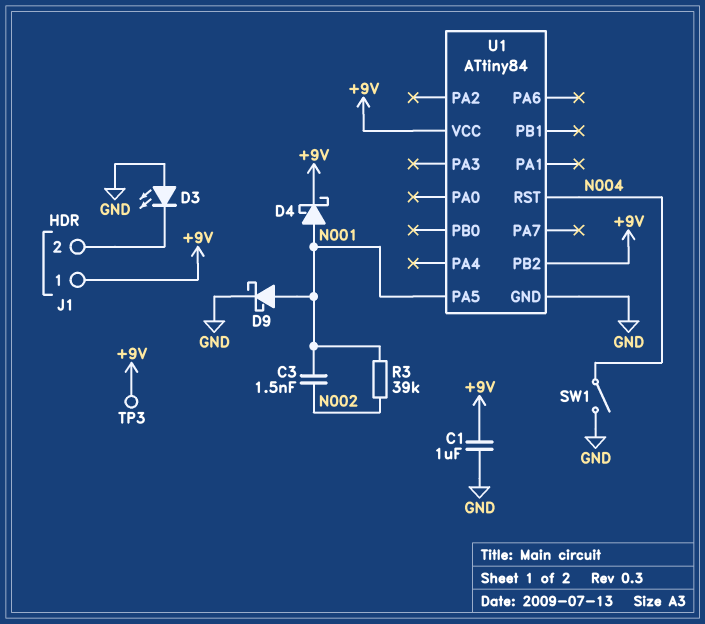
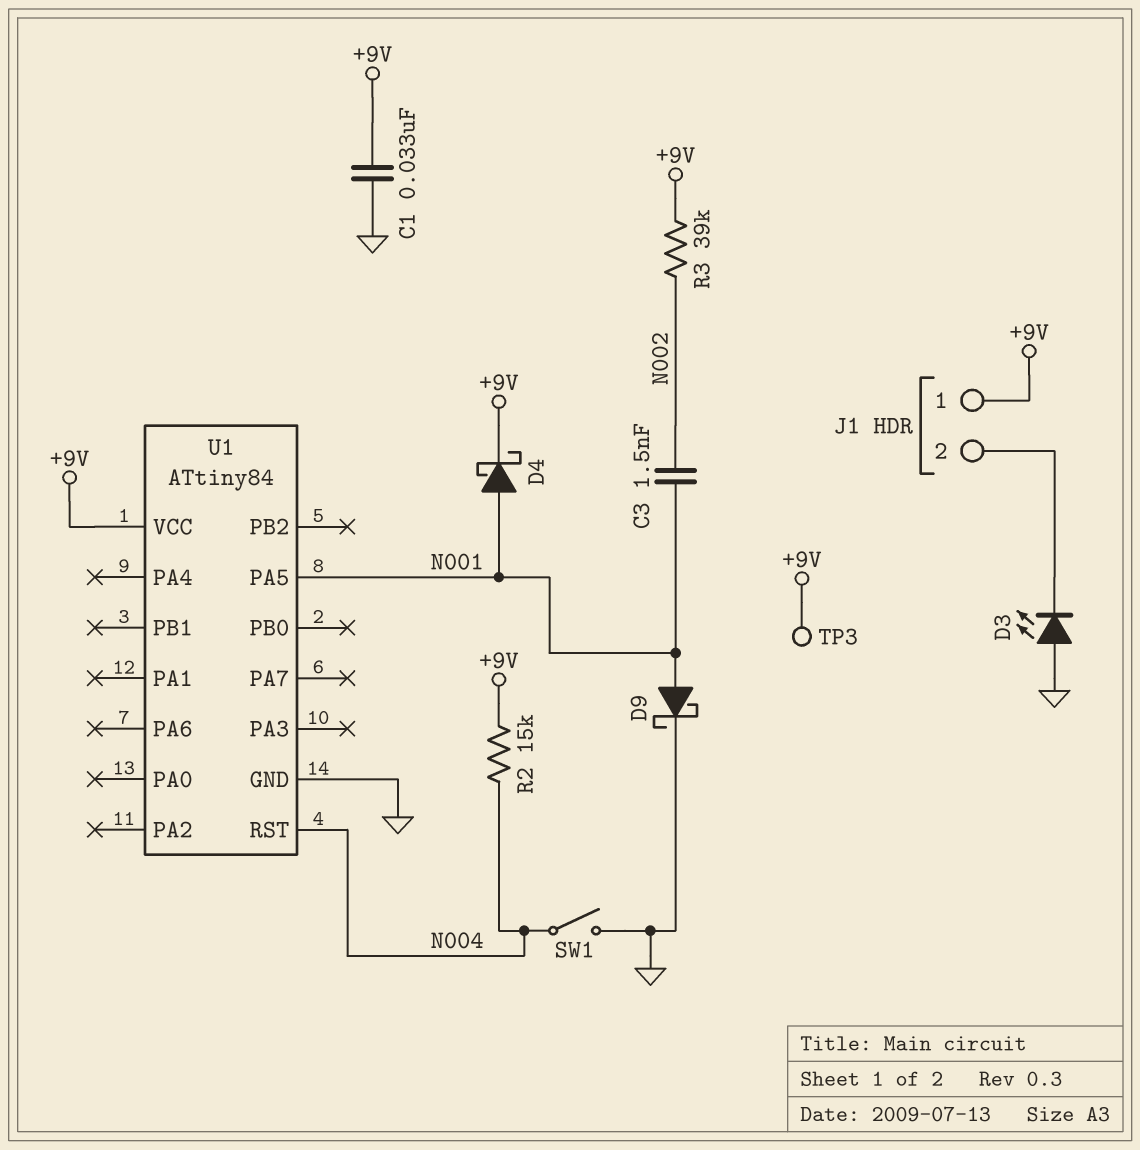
C1: 1uF (+9V, GND) -> 33nF (+9V, GND)
R2: none -> 15k (+9V, N004)
R3: 39k (N001, N002) -> 39k (+9V, N002)
U1 pin PB2: +9V -> none

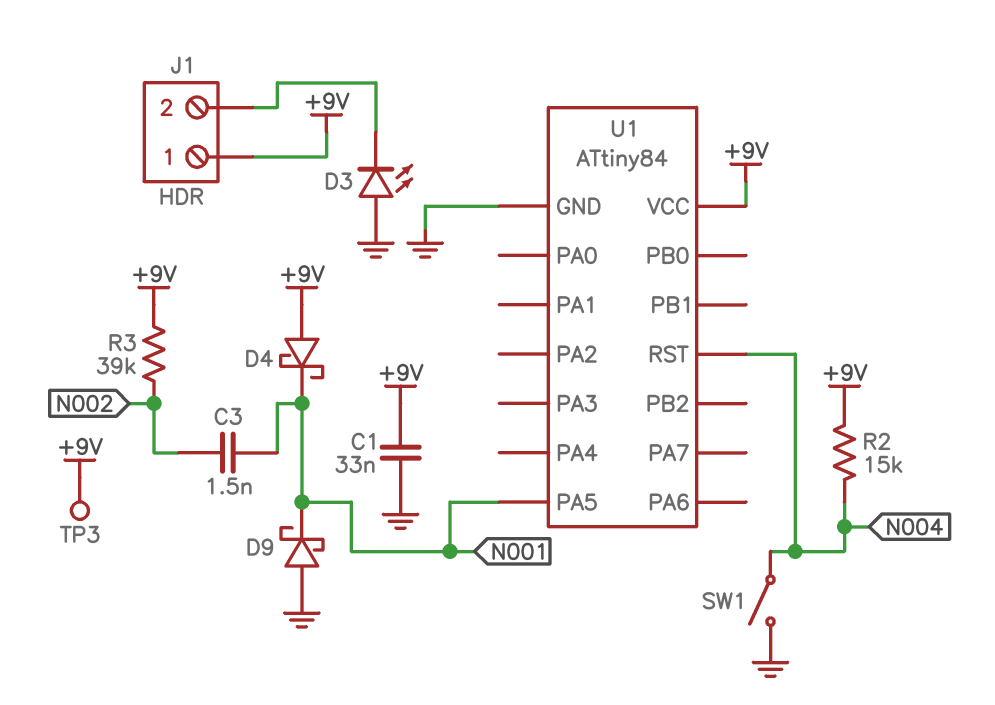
D4: schottky (A N001, K +9V) -> schottky (A +9V, K N001)
D9: schottky (A N001, K GND) -> schottky (A GND, K N001)

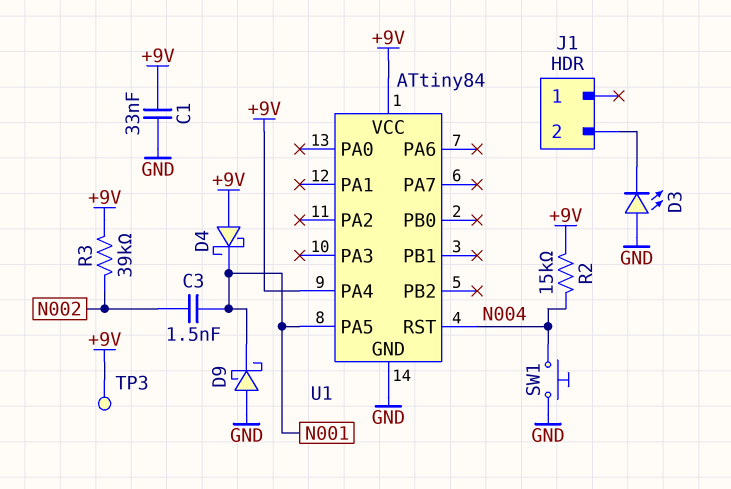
J1 pin 1: +9V -> none
SW1: switch (GND, N004) -> button (GND, N004)
U1 pin PA4: none -> +9V

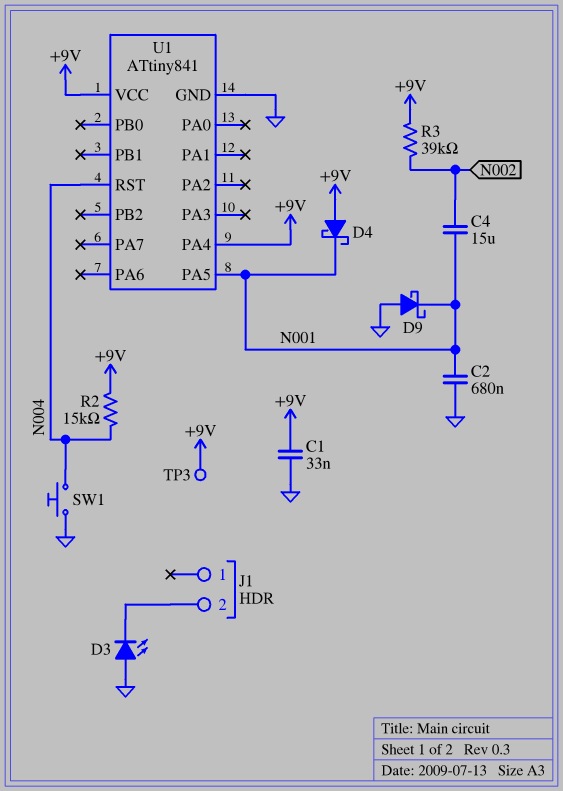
C2: none -> 680nF (GND, N001)
C3: 1.5nF (N001, N002) -> none
C4: none -> 15uF (N001, N002)
U1: ATtiny84 -> ATtiny841

